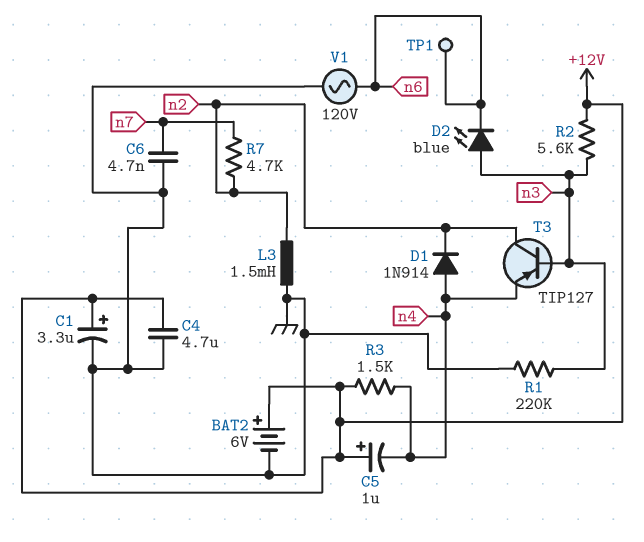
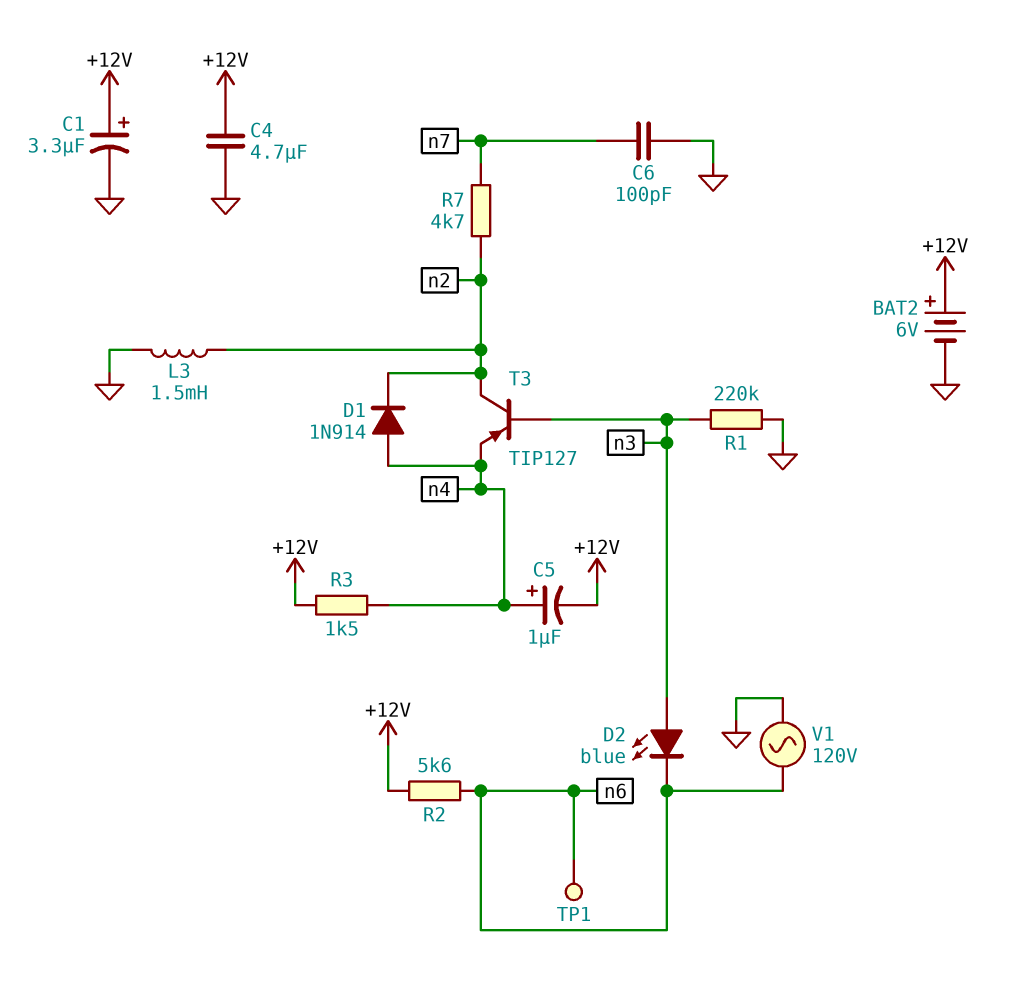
C5: 1uF (plus +12V, minus n4) -> 1uF (plus n4, minus +12V)
C6: 4.7nF (GND, n7) -> 100pF (GND, n7)
R2: 5.6k (+12V, n3) -> 5.6k (+12V, n6)

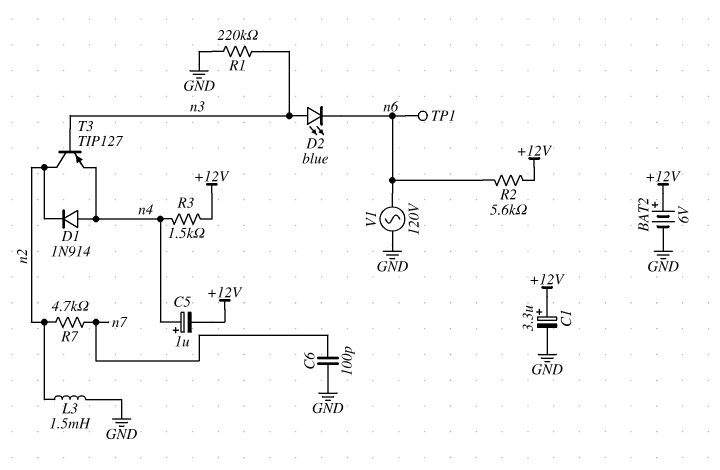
C4: 4.7uF (+12V, GND) -> none

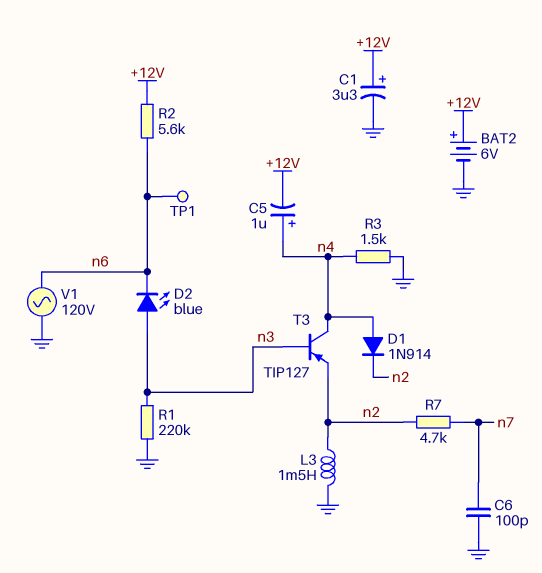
R3: 1.5k (+12V, n4) -> 1.5k (GND, n4)
T3: PNP TIP127 (B n3, C n2, E n4) -> PNP TIP127 (B n3, C n4, E n2)

